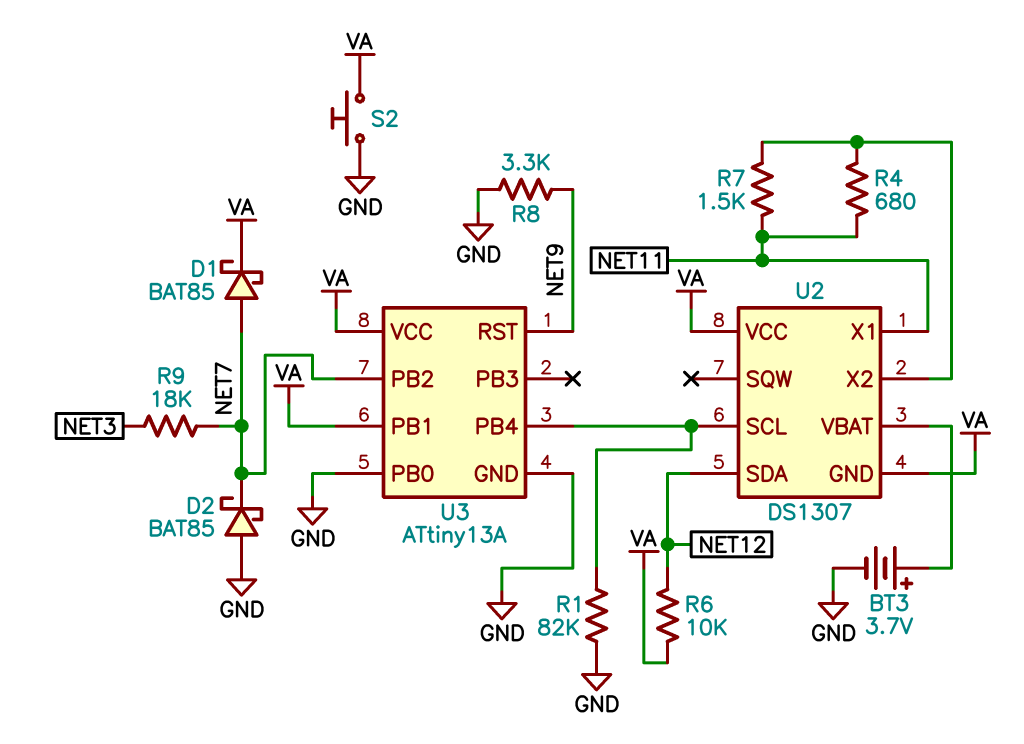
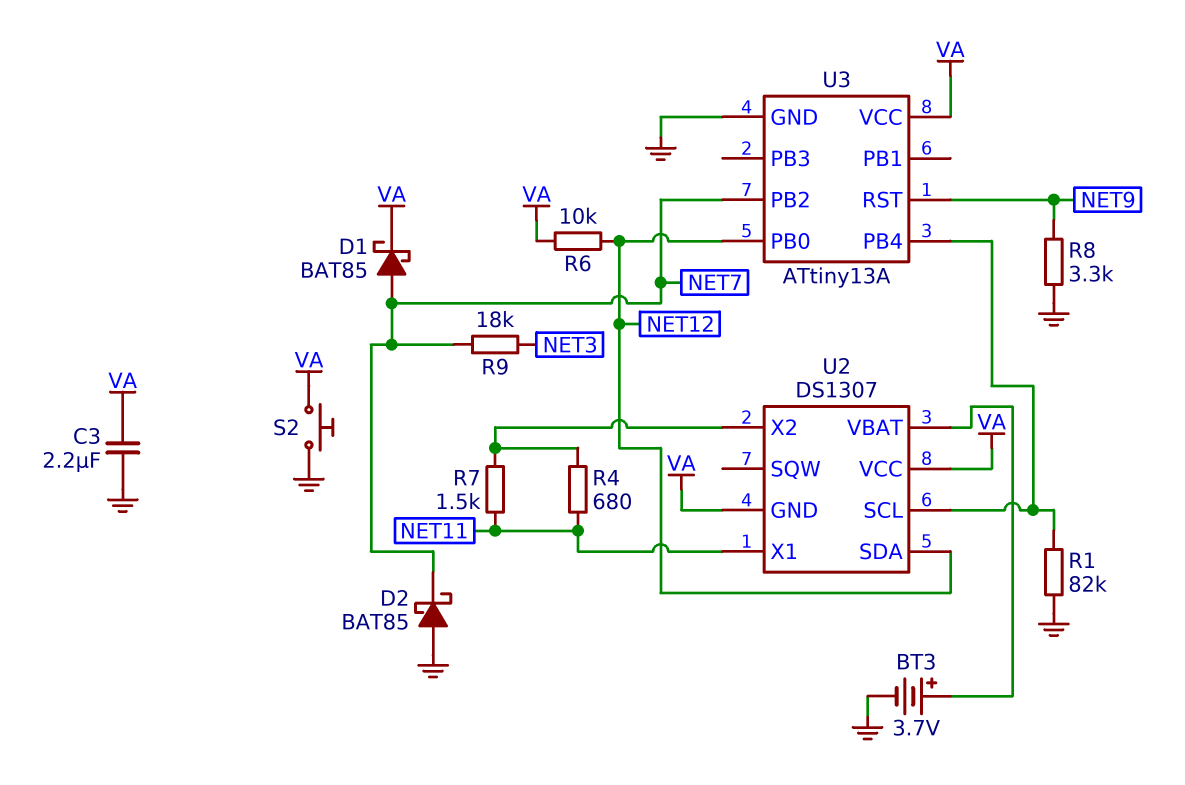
C3: none -> 2.2uF (GND, VA)
U3 pin PB0: GND -> NET12
U3 pin PB1: VA -> none

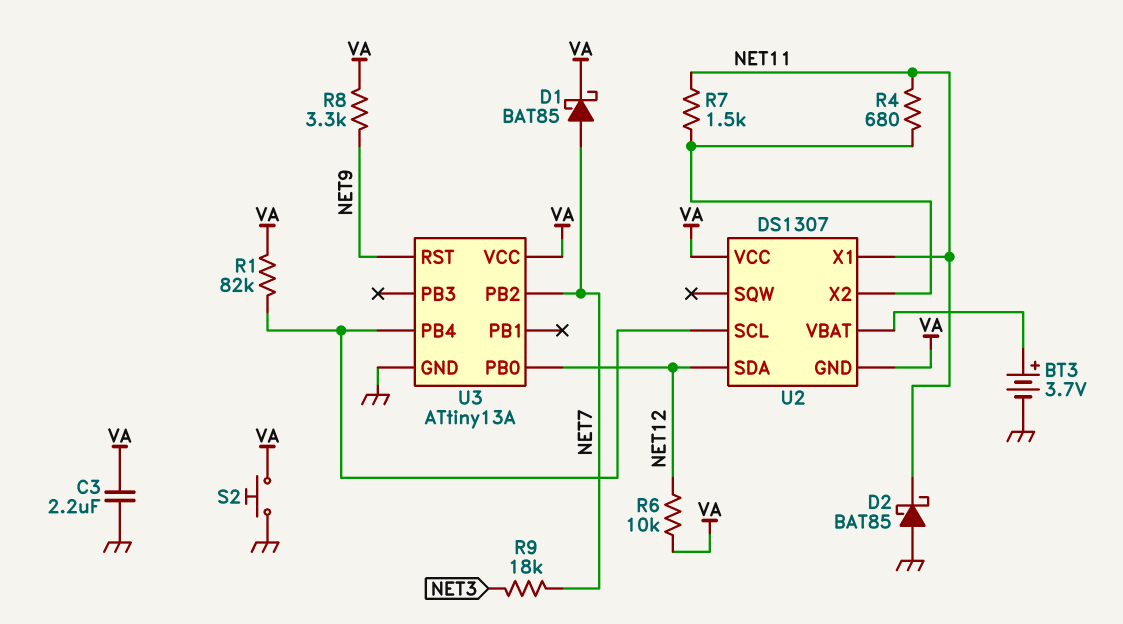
D2: schottky BAT85 (A GND, K NET7) -> schottky BAT85 (A GND, K NET11)
R1: 82k (GND, U2/SCL) -> 82k (U2/SCL, VA)
R8: 3.3k (GND, NET9) -> 3.3k (NET9, VA)

